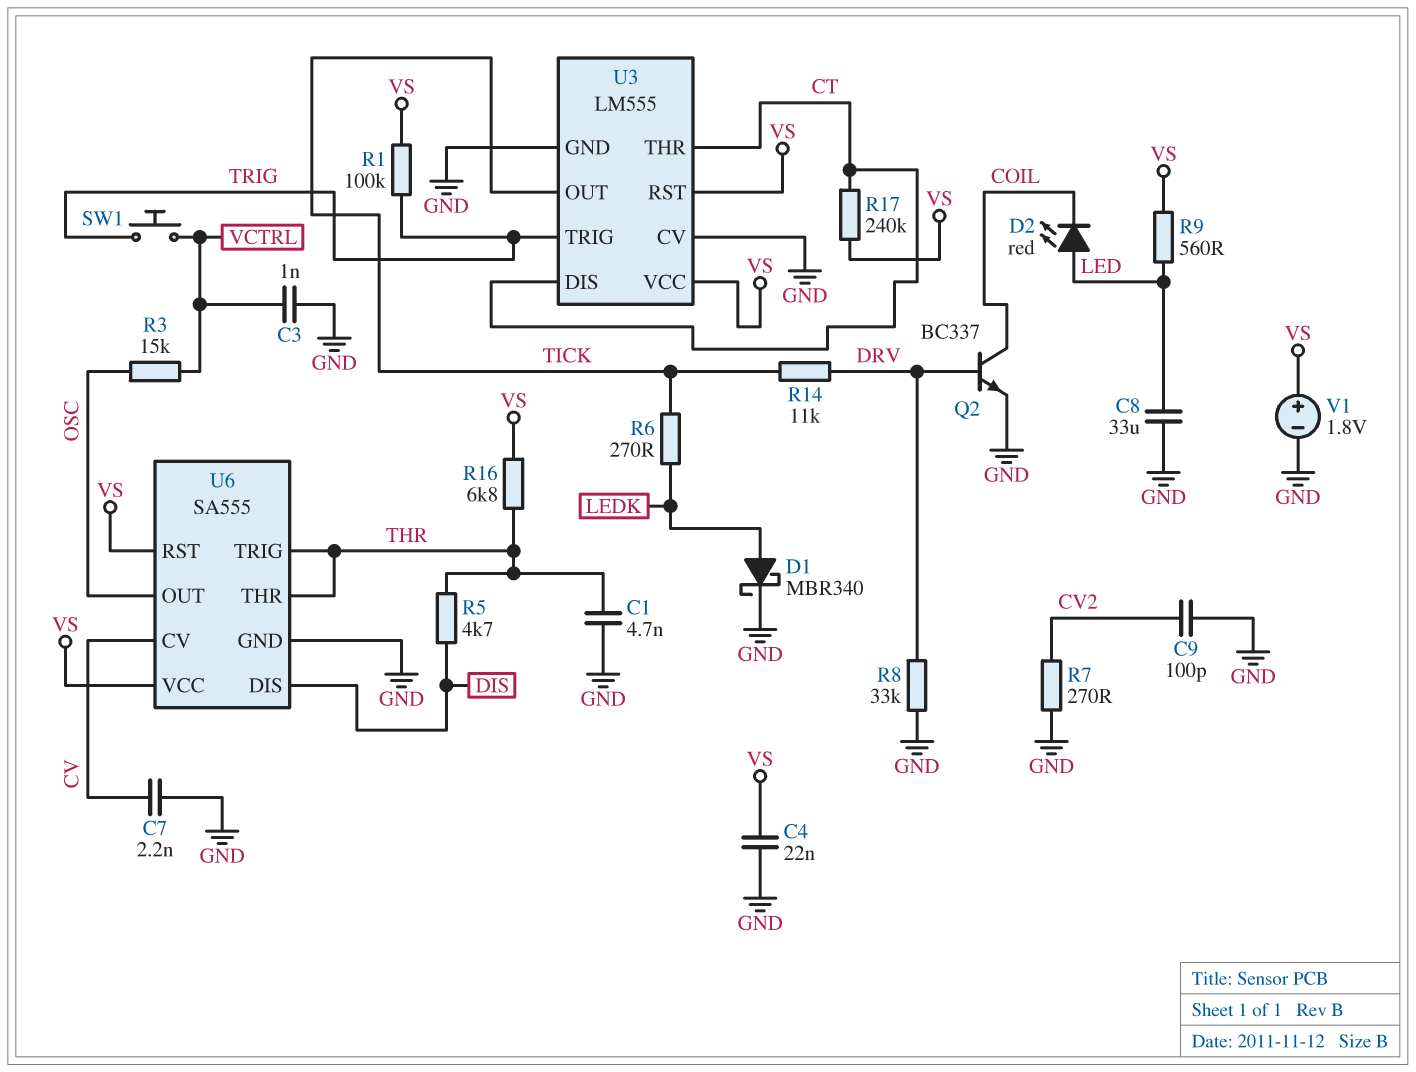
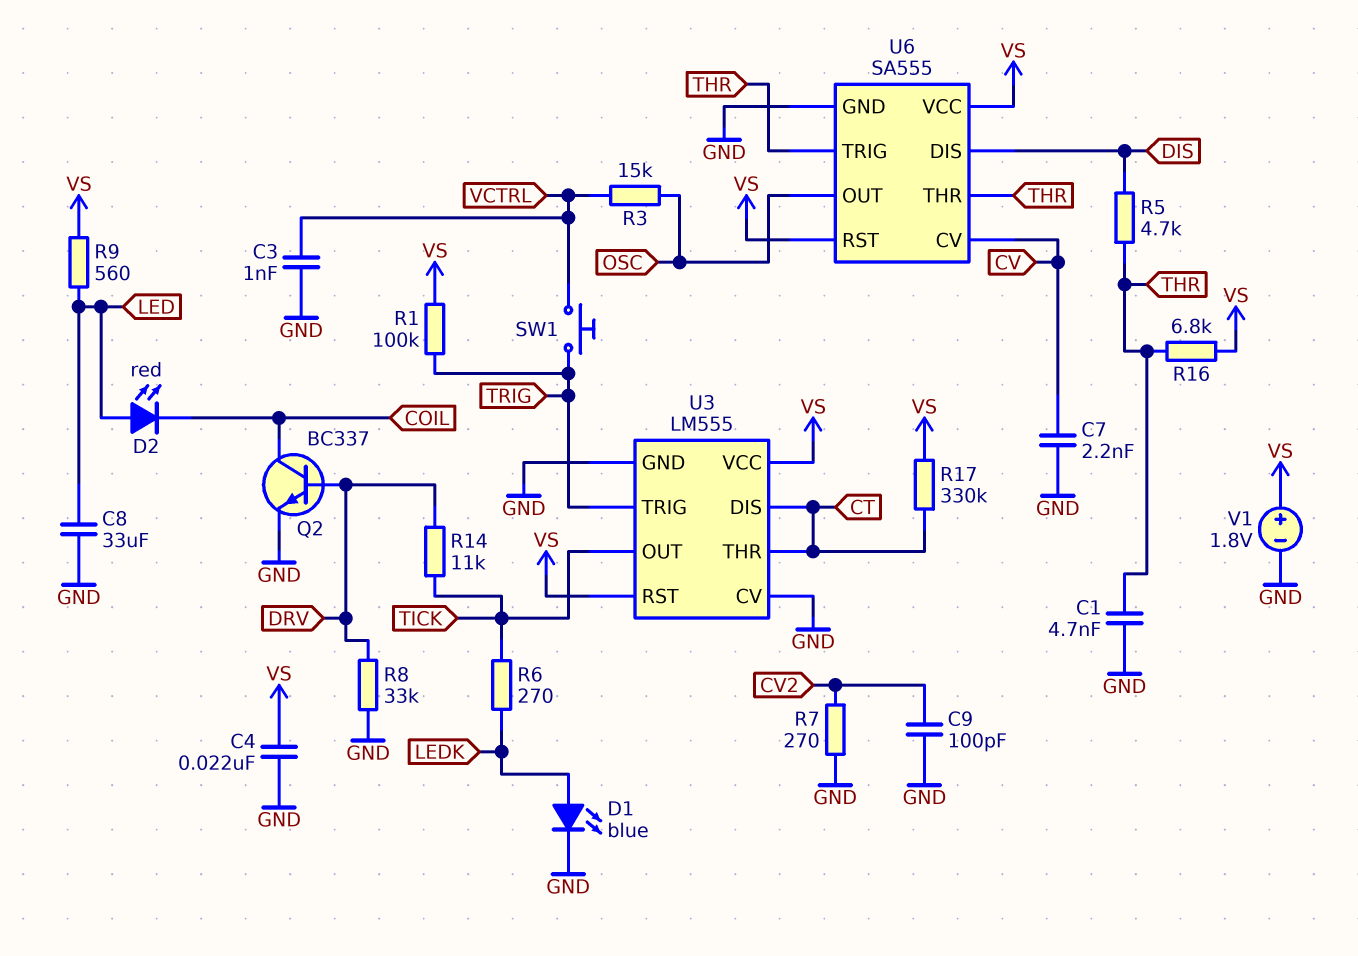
D1: schottky MBR340 (A LEDK, K GND) -> LED blue (A LEDK, K GND)
R17: 240k (CT, VS) -> 330k (CT, VS)

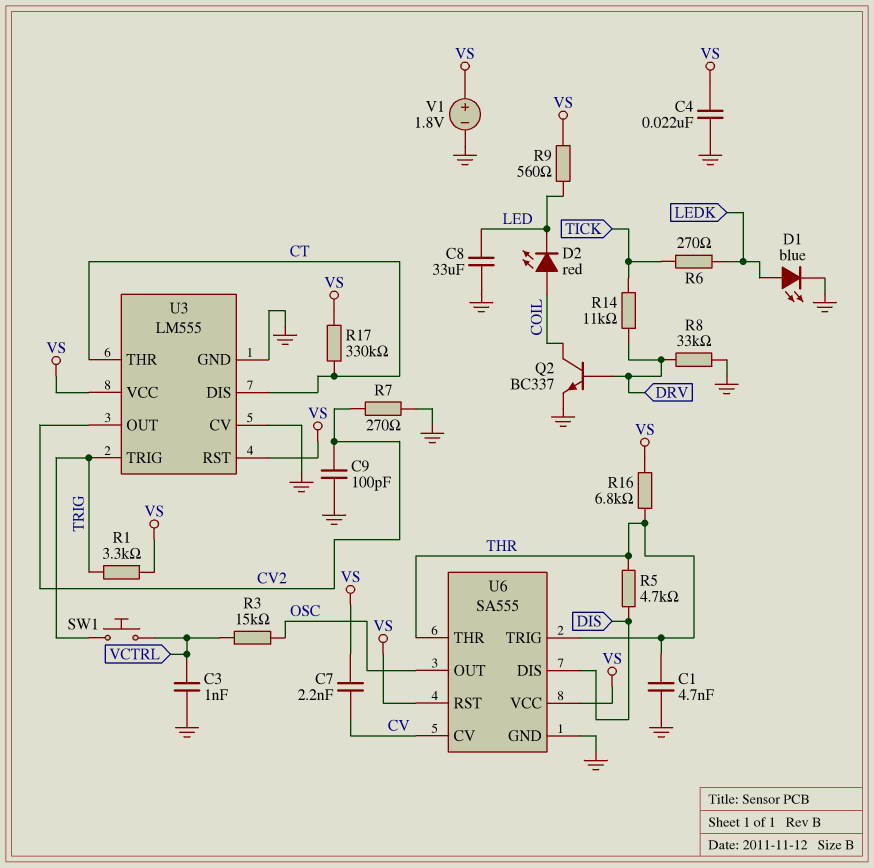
C7: 2.2nF (CV, GND) -> 2.2nF (CV, VS)
D2: LED red (A LED, K COIL) -> LED red (A COIL, K LED)
R1: 100k (TRIG, VS) -> 3.3k (TRIG, VS)
U3 pin OUT: TICK -> CV2

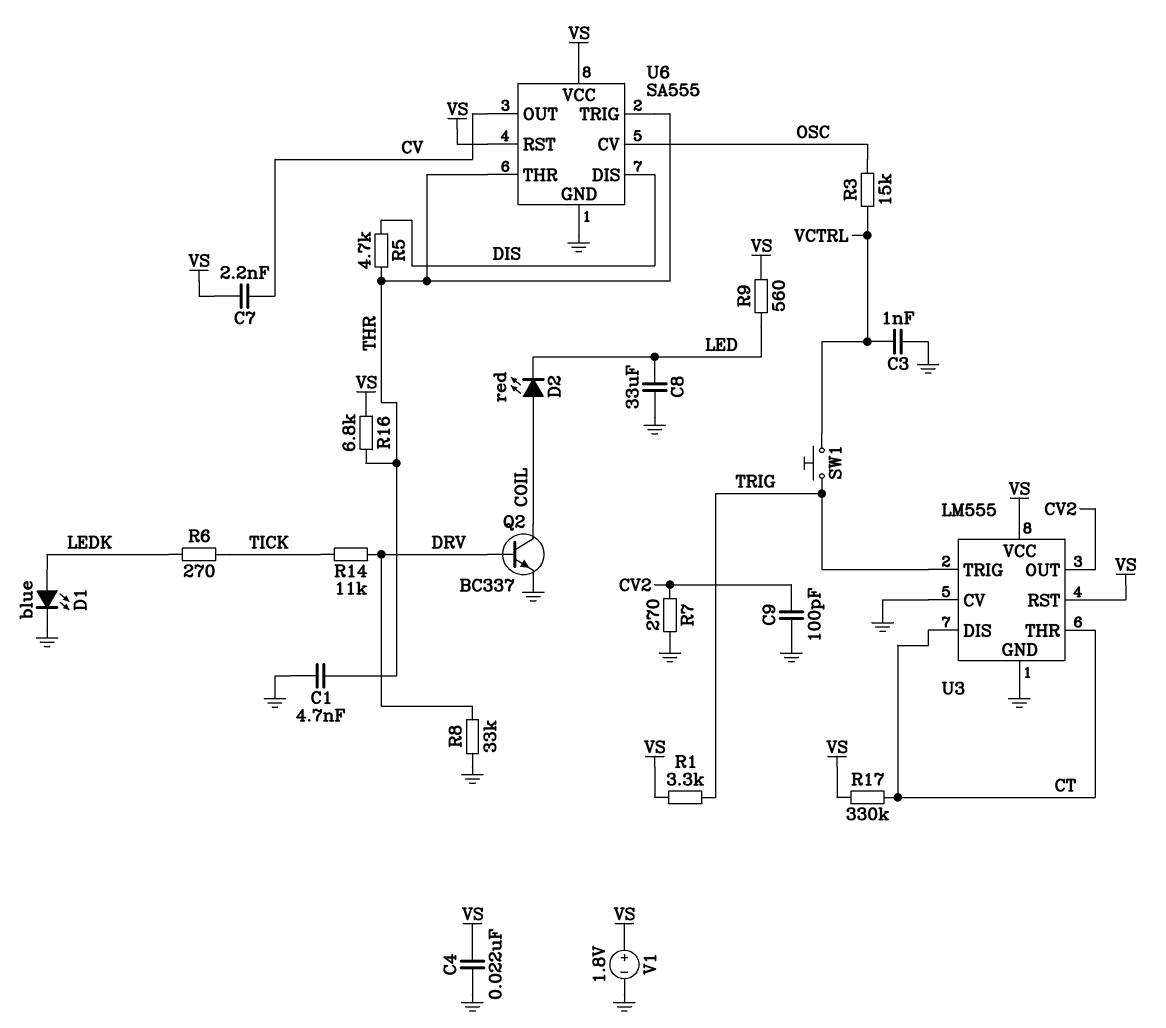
U6 pin CV: CV -> OSC
U6 pin OUT: OSC -> CV

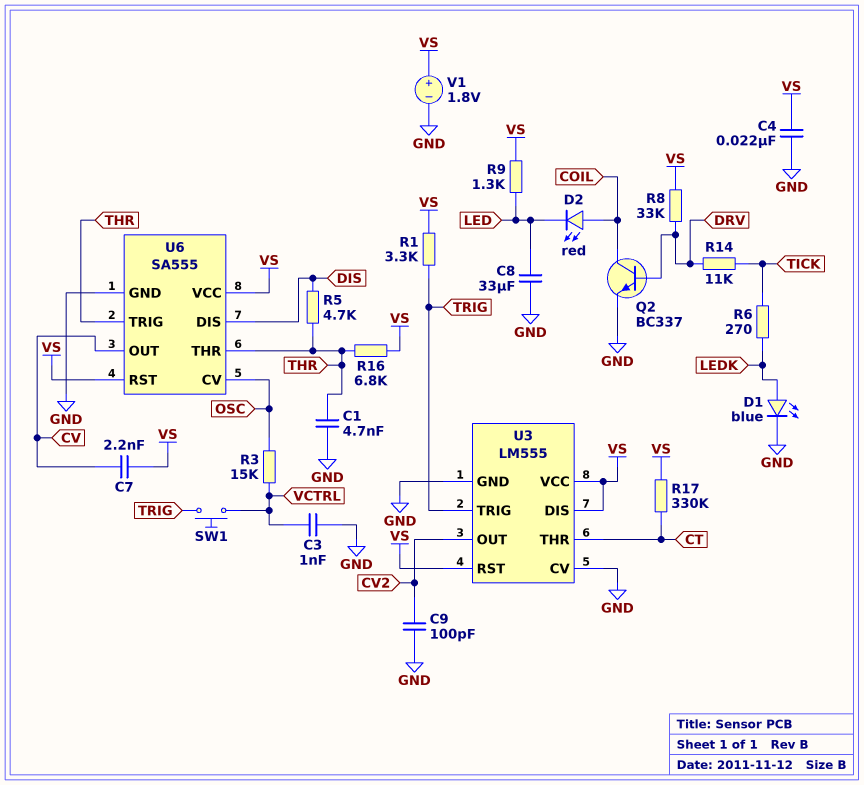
R7: 270 (CV2, GND) -> none
R8: 33k (DRV, GND) -> 33k (DRV, VS)
R9: 560 (LED, VS) -> 1.3k (LED, VS)
U3 pin DIS: CT -> VS

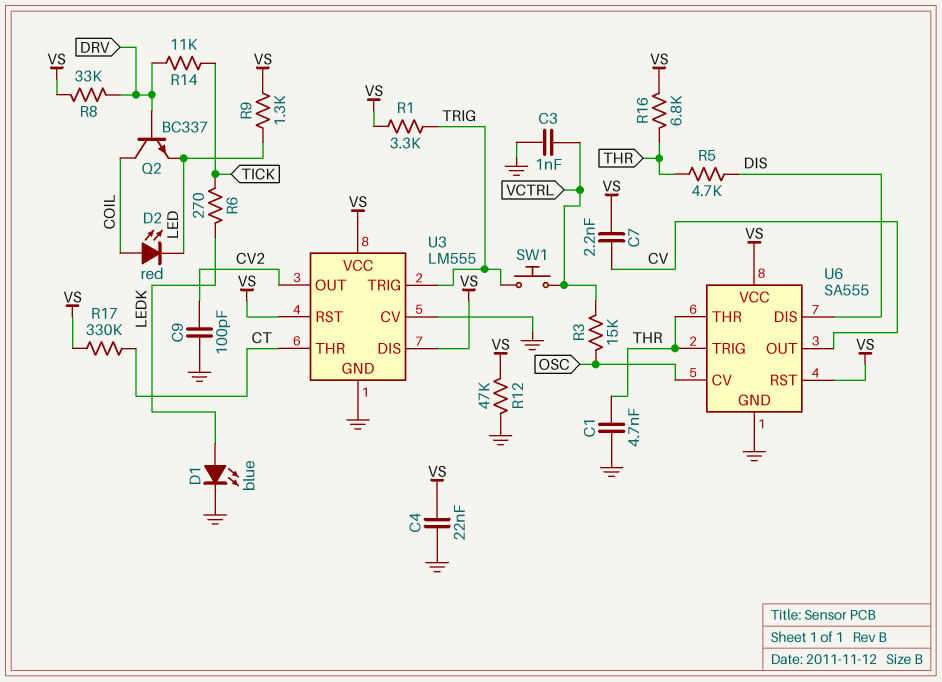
C8: 33uF (GND, LED) -> none
Q2: NPN BC337 (B DRV, C COIL, E GND) -> NPN BC337 (B DRV, C COIL, E LED)
R12: none -> 47k (GND, VS)
V1: 1.8V (plus VS, minus GND) -> none

